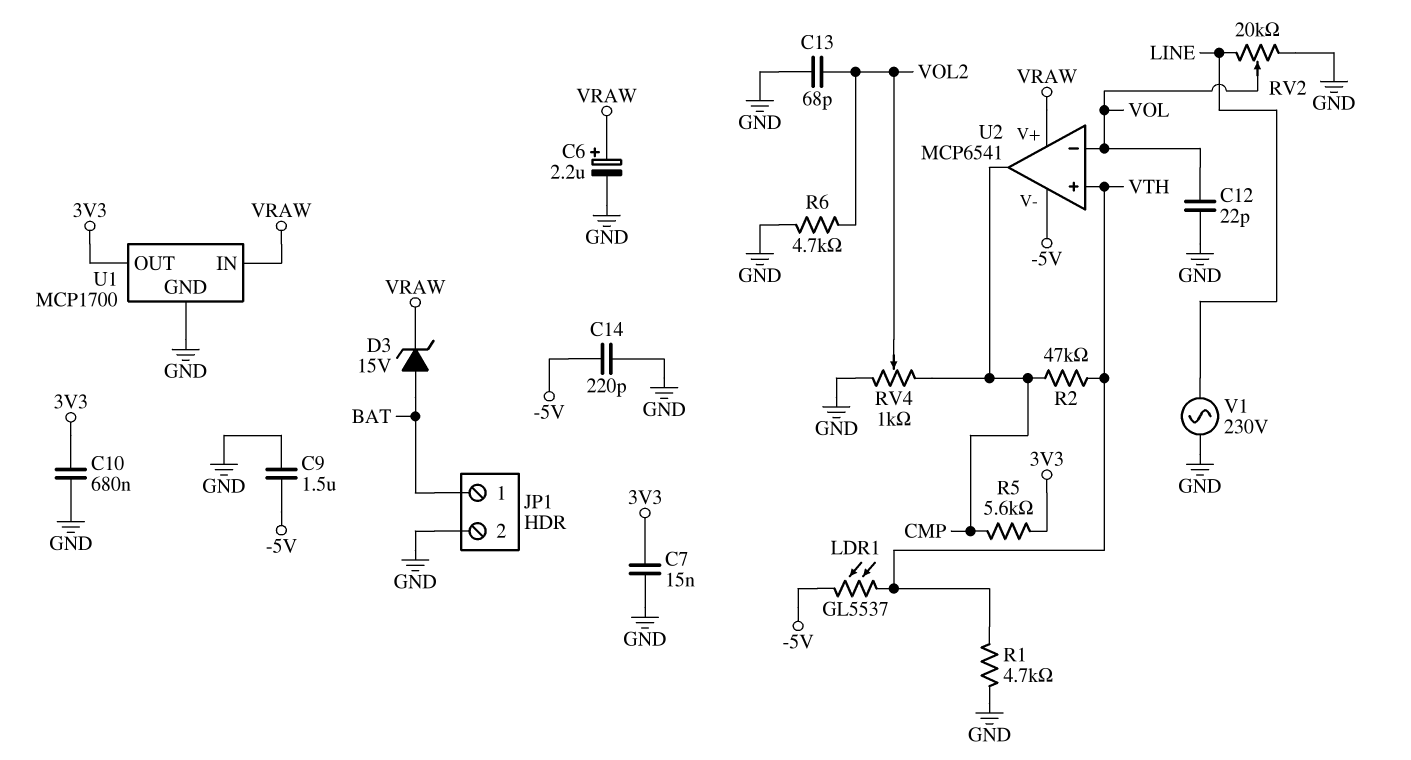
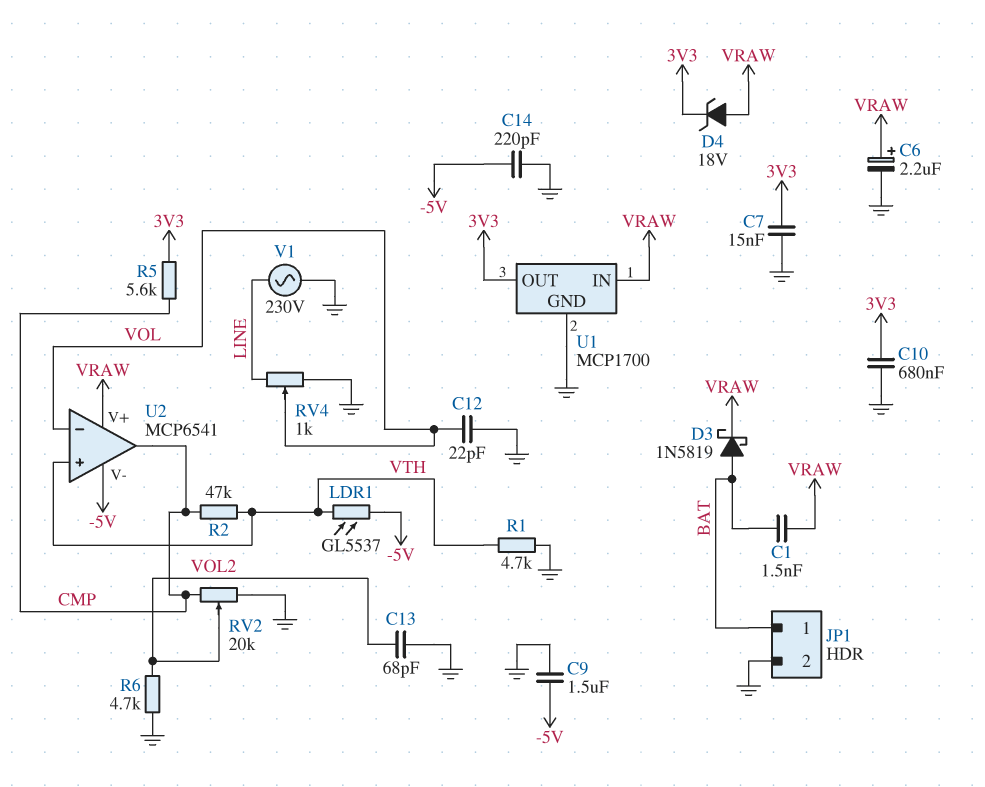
C1: none -> 1.5nF (BAT, VRAW)
D3: zener 15V (A BAT, K VRAW) -> schottky 1N5819 (A BAT, K VRAW)
D4: none -> zener 18V (A VRAW, K 3V3)
RV2: 20k (GND, LINE, wiper VOL) -> 20k (CMP, GND, wiper VOL2)
RV4: 1k (CMP, GND, wiper VOL2) -> 1k (GND, LINE, wiper VOL)

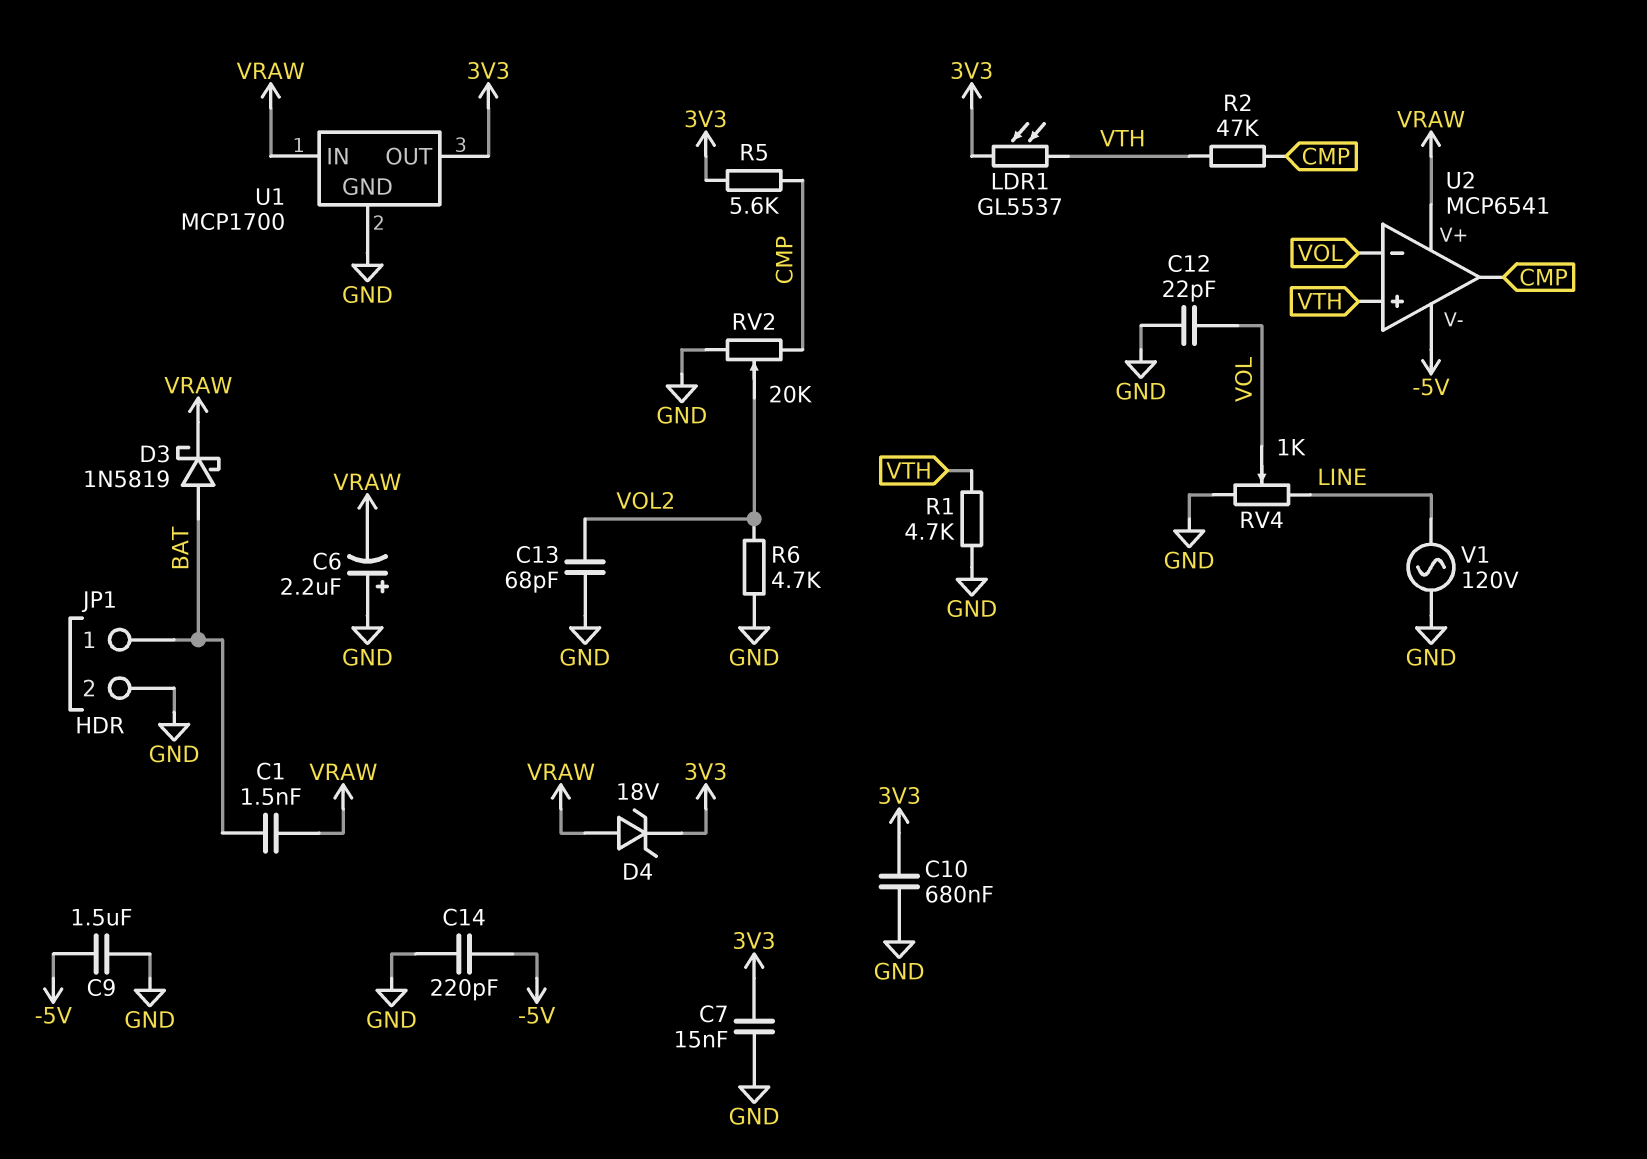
C6: 2.2uF (plus VRAW, minus GND) -> 2.2uF (plus GND, minus VRAW)
LDR1: GL5537 (-5V, VTH) -> GL5537 (3V3, VTH)
V1: AC 230V (GND, LINE) -> AC 120V (GND, LINE)

